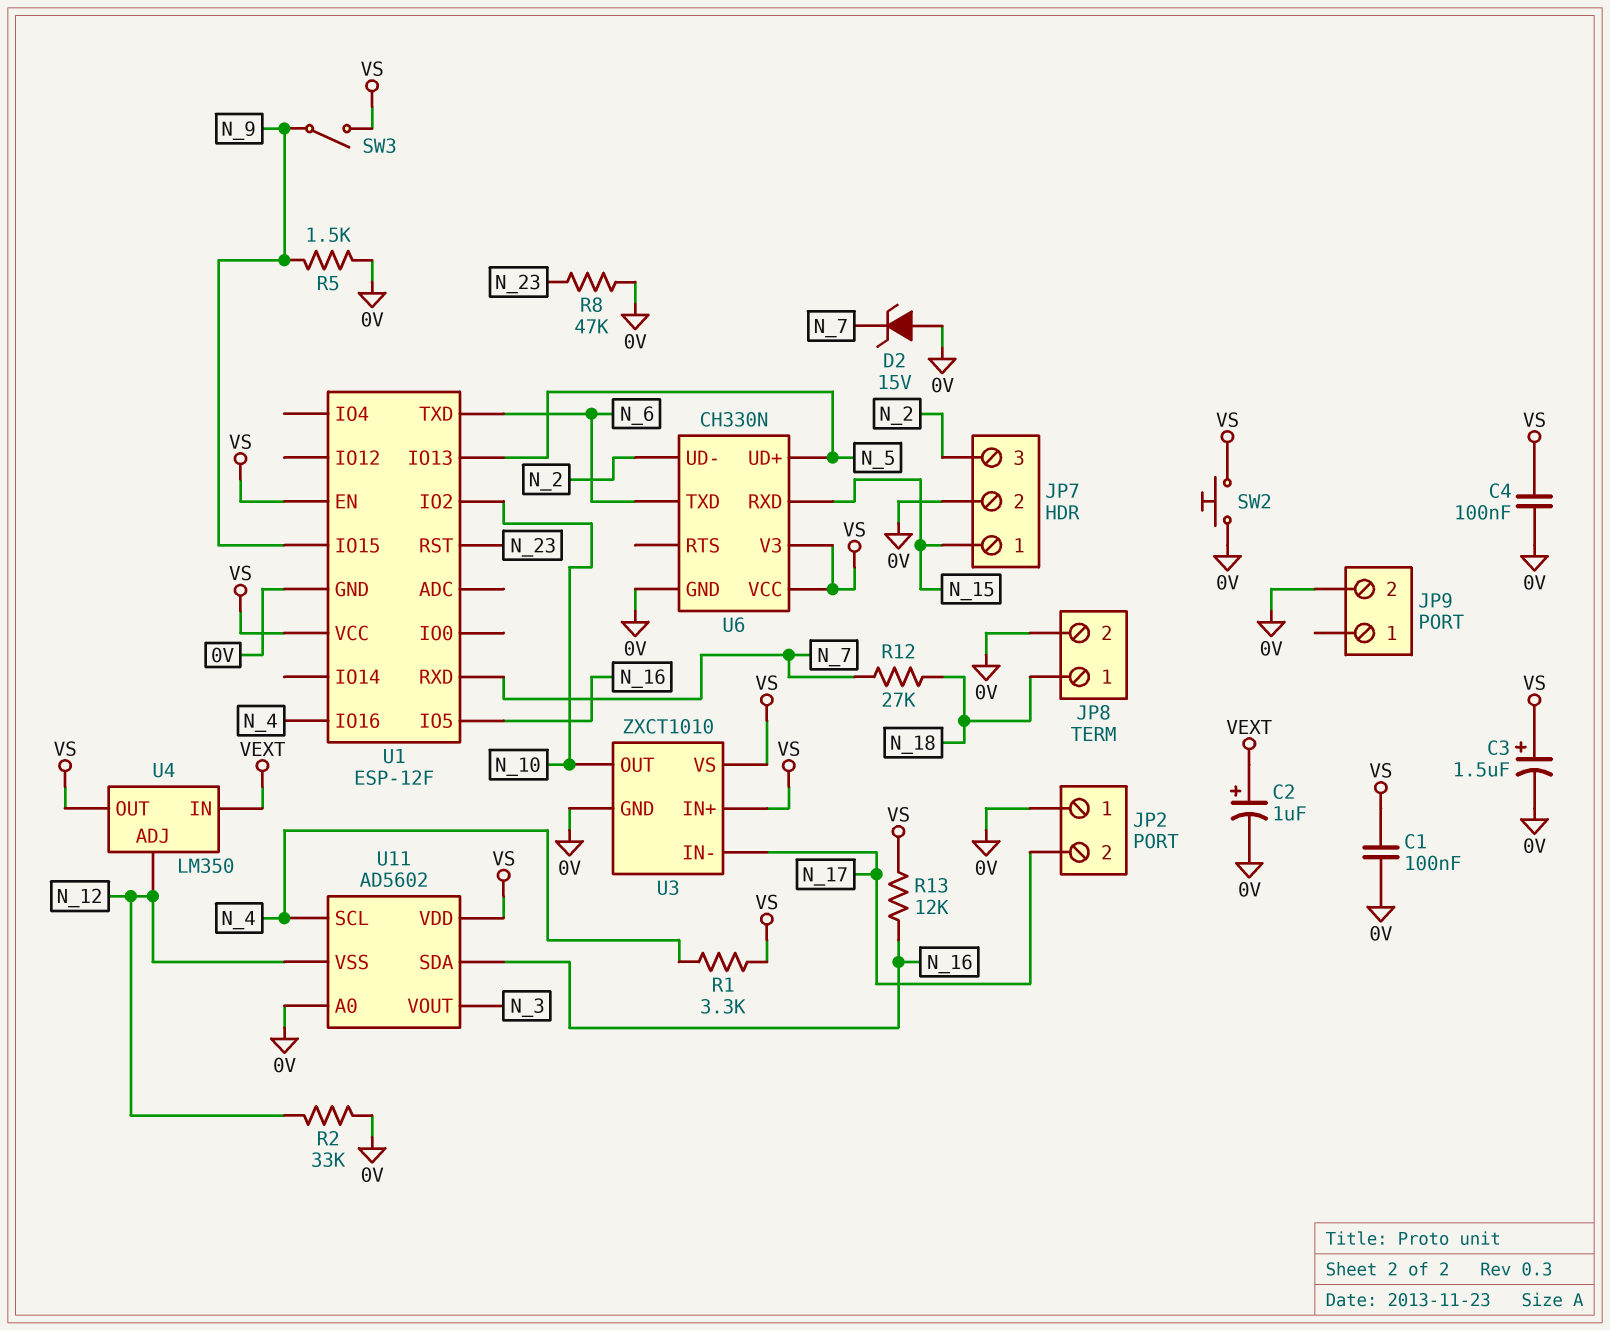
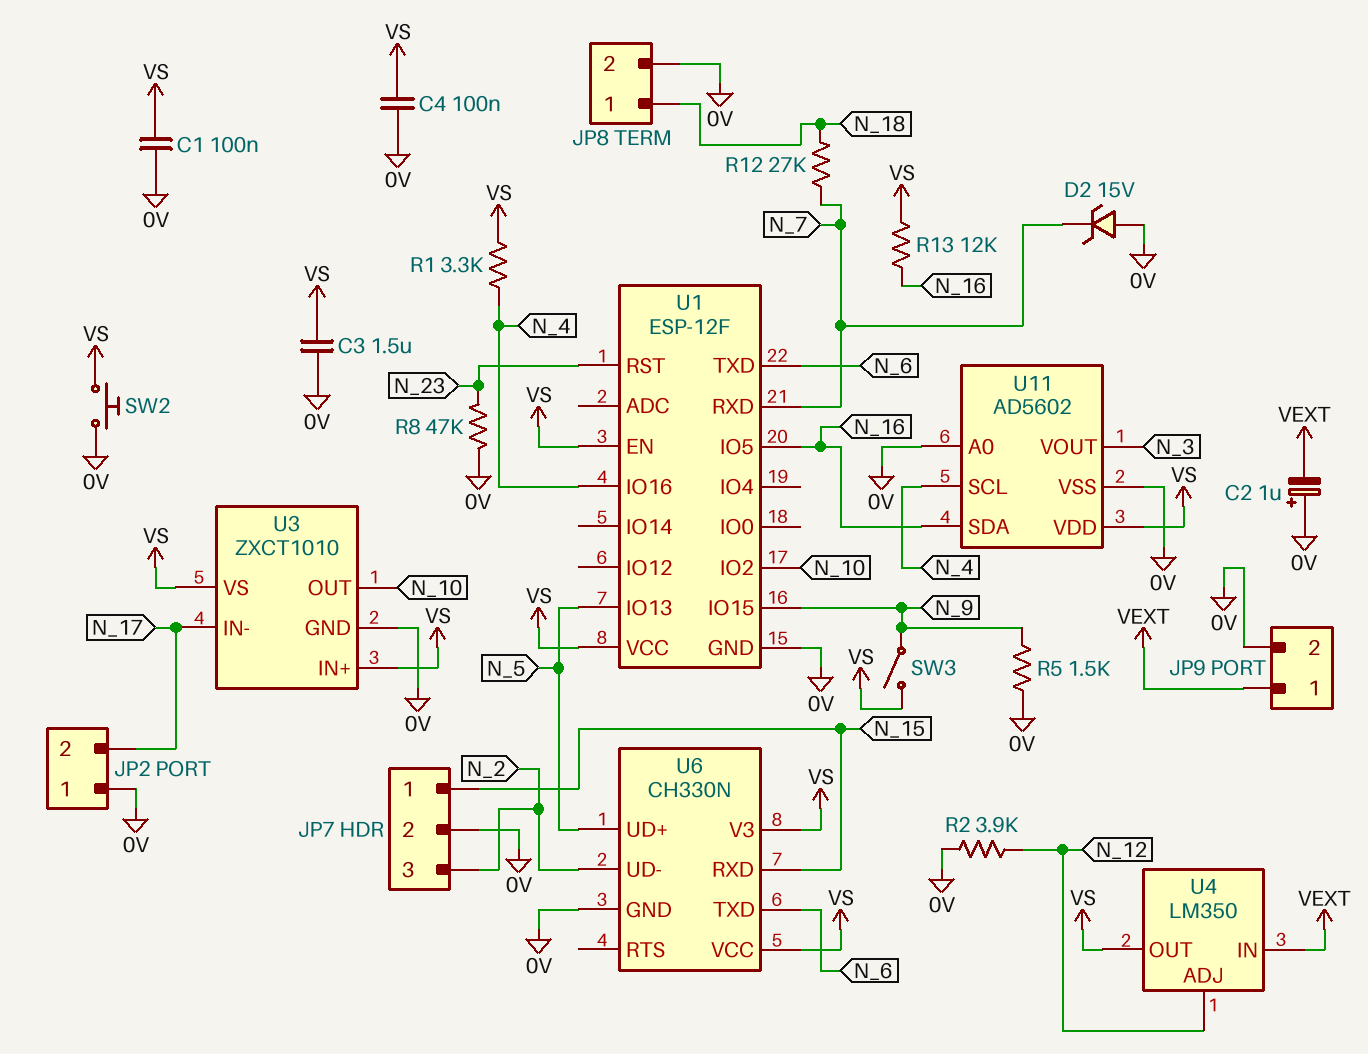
C2: 1uF (plus VEXT, minus 0V) -> 1uF (plus 0V, minus VEXT)
C3: 1.5uF (plus VS, minus 0V) -> 1.5uF (0V, VS)
JP9 pin 1: none -> VEXT
R2: 33k (0V, N_12) -> 3.9k (0V, N_12)
U11 pin VSS: N_12 -> 0V

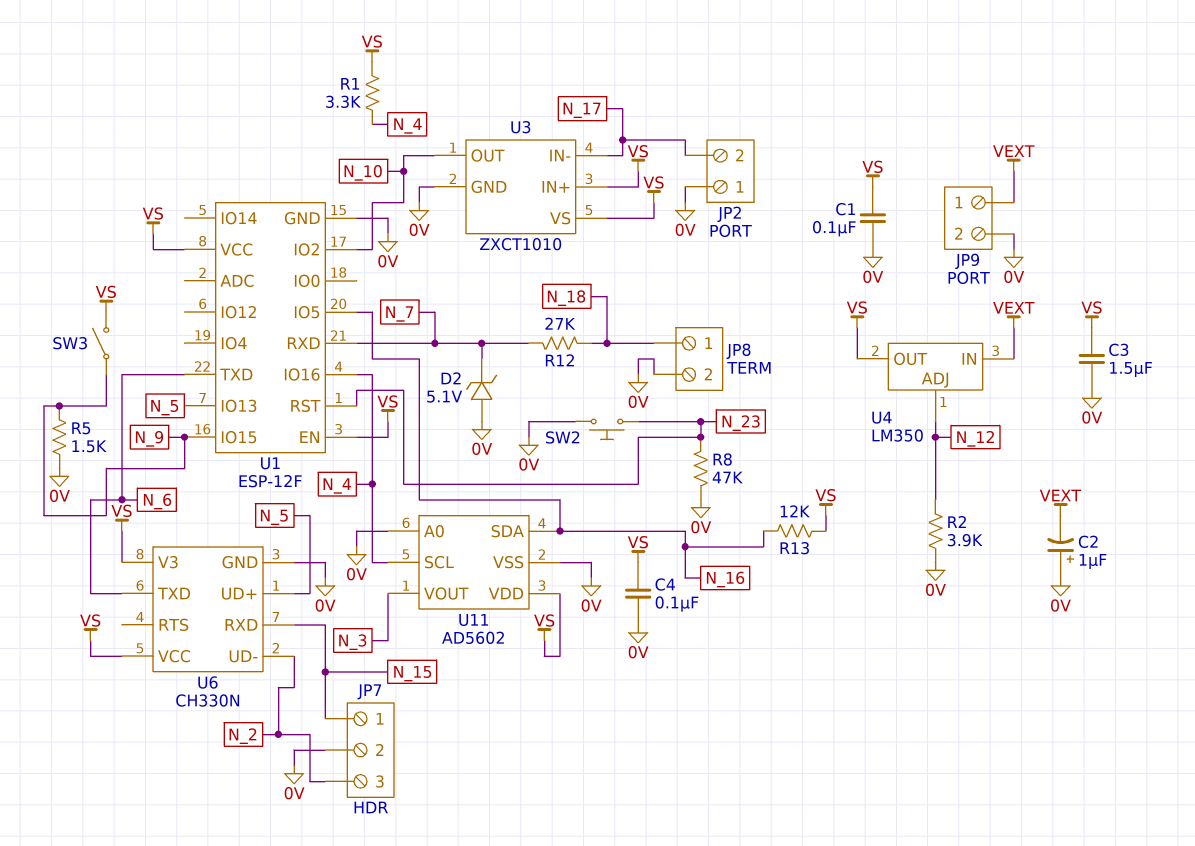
D2: zener 15V (A 0V, K N_7) -> zener 5.1V (A 0V, K N_7)
SW2: button (0V, VS) -> button (0V, N_23)

